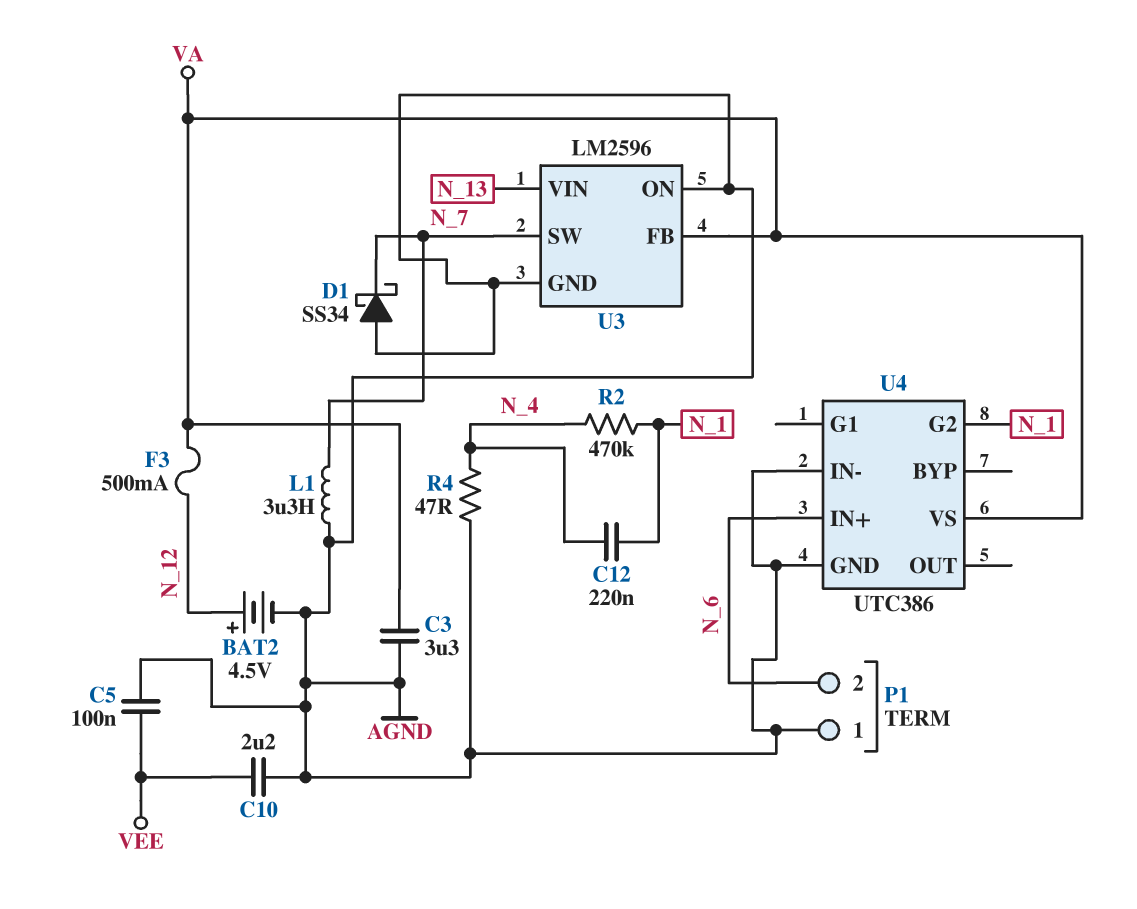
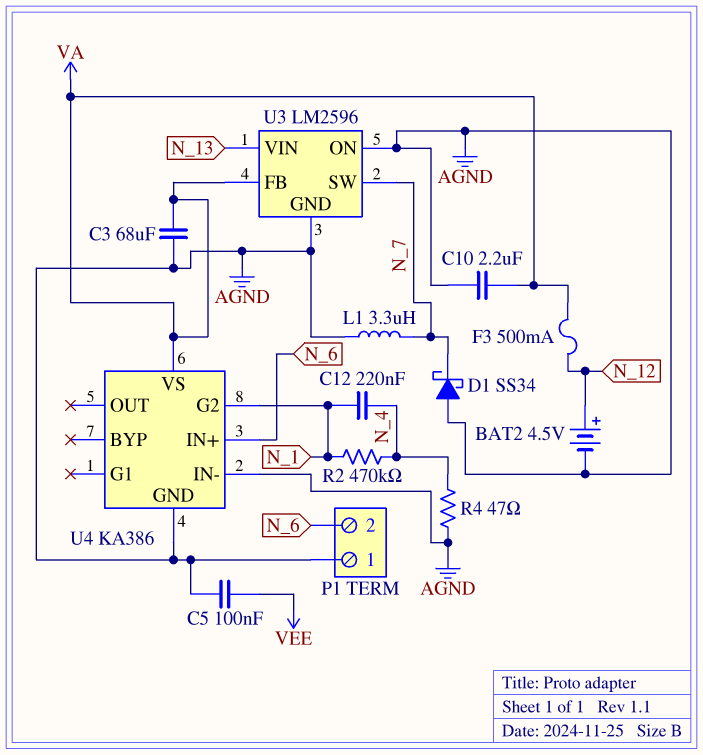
C3: 3.3uF (AGND, VA) -> 68uF (AGND, VA)
C10: 2.2uF (AGND, VEE) -> 2.2uF (AGND, VA)
U4: UTC386 -> KA386

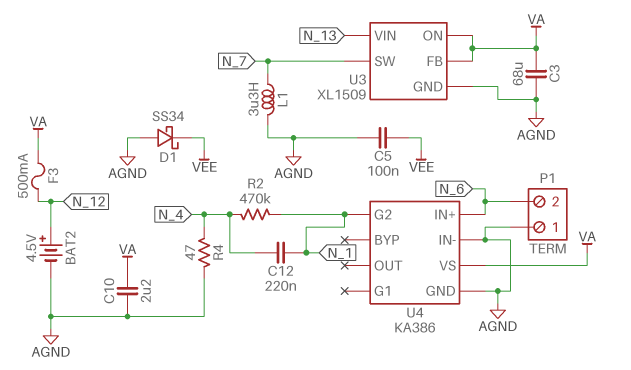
D1: schottky SS34 (A AGND, K N_7) -> schottky SS34 (A AGND, K VEE)
U3: LM2596 -> XL1509
U3 pin ON: AGND -> VA

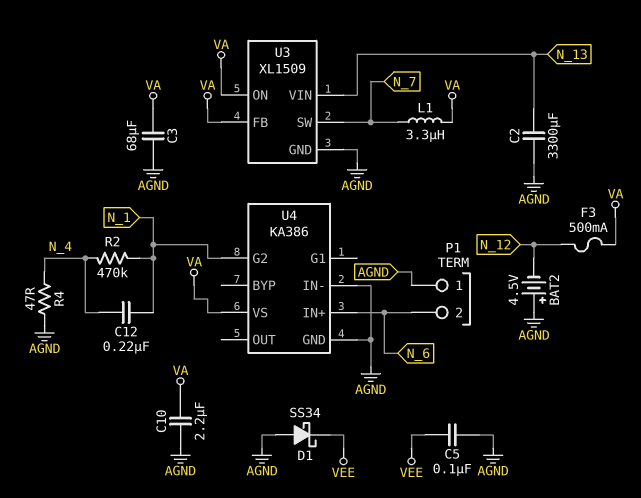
BAT2: 4.5V (plus N_12, minus AGND) -> 4.5V (plus AGND, minus N_12)
C2: none -> 3300uF (AGND, N_13)
L1: 3.3uH (AGND, N_7) -> 3.3uH (N_7, VA)

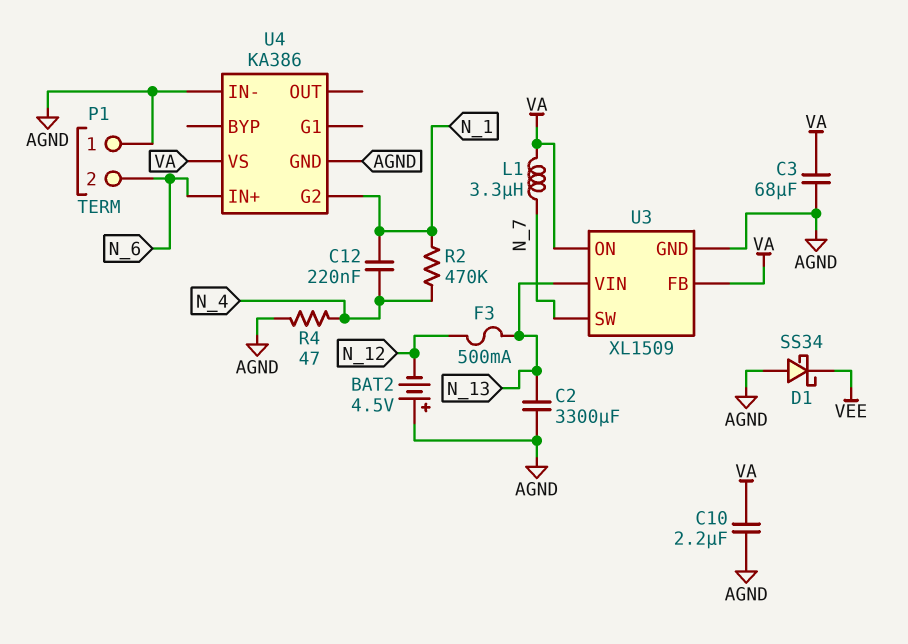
C5: 100nF (AGND, VEE) -> none
F3: 500mA (N_12, VA) -> 500mA (N_12, N_13)

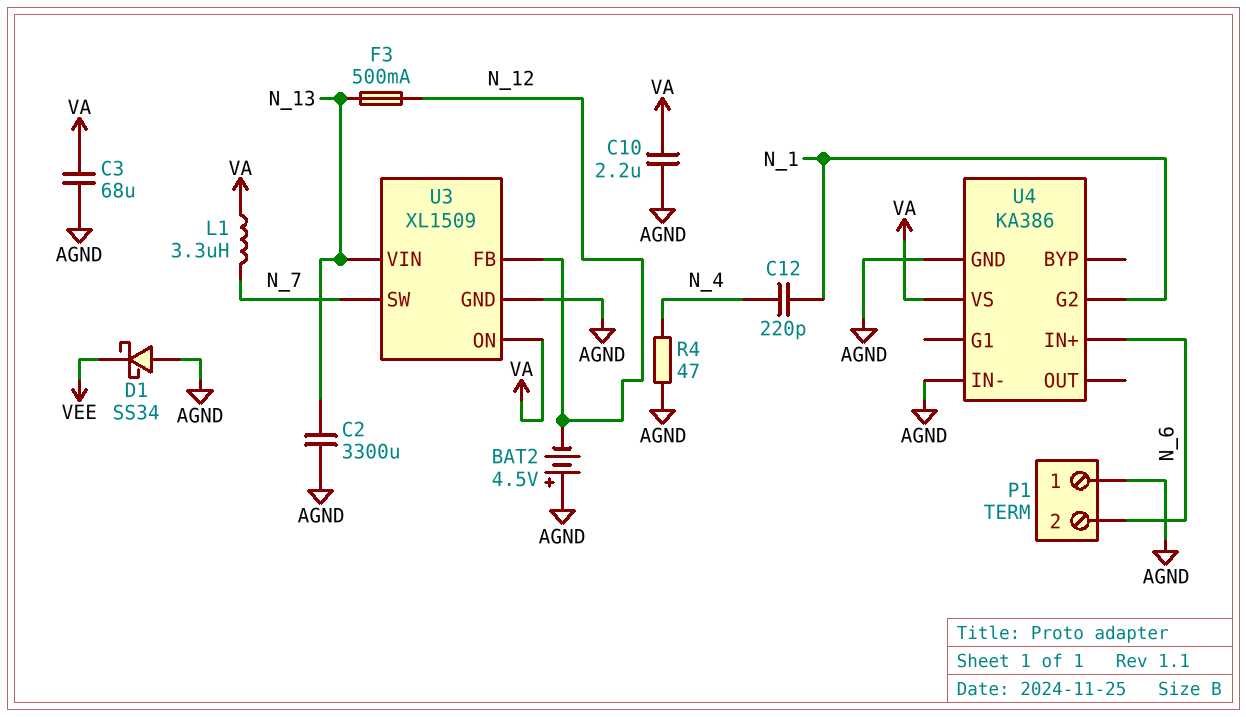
C12: 220nF (N_1, N_4) -> 220pF (N_1, N_4)
R2: 470k (N_1, N_4) -> none
U3 pin FB: VA -> N_12

